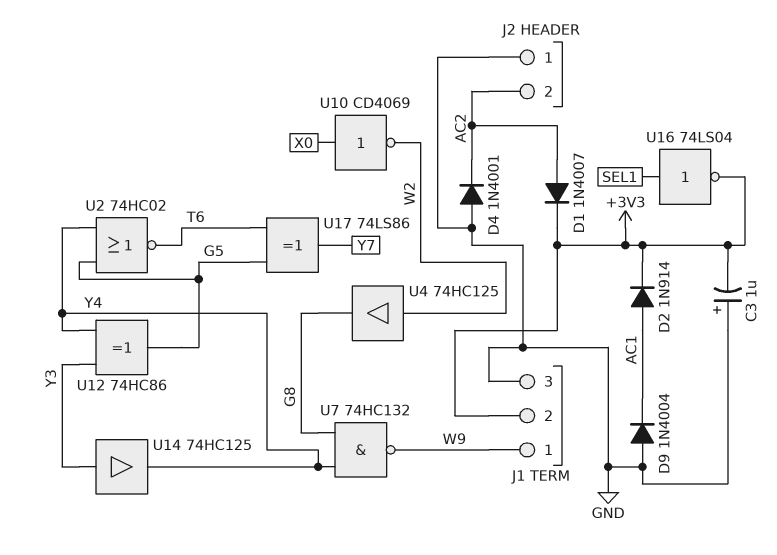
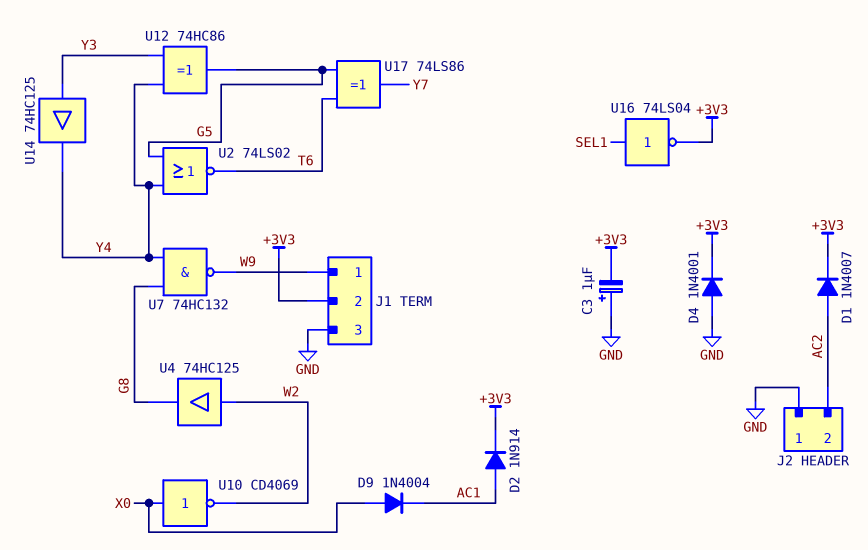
D4: diode 1N4001 (A GND, K AC2) -> diode 1N4001 (A GND, K +3V3)
D9: diode 1N4004 (A GND, K AC1) -> diode 1N4004 (A X0, K AC1)
U2: NOR 74HC02 (in G5, in Y4, out T6) -> NOR 74LS02 (in G5, in Y4, out T6)

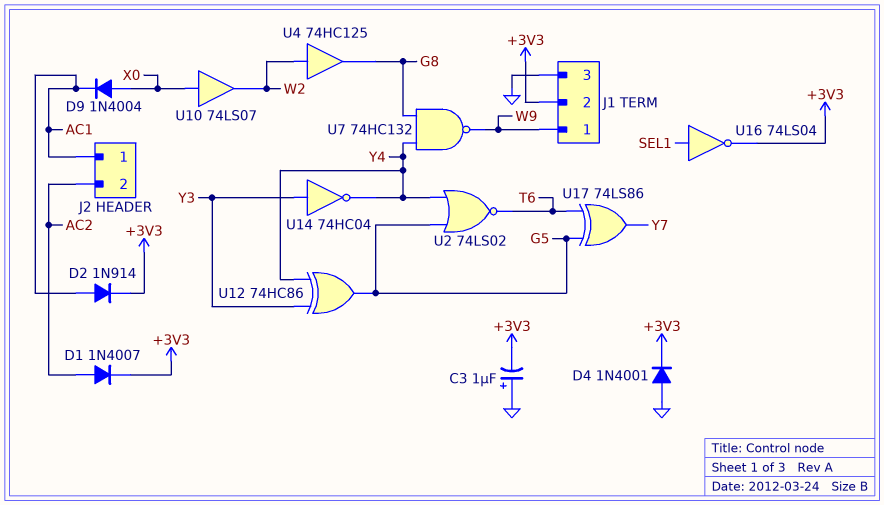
J2 pin 1: GND -> AC1
U10: NOT CD4069 (in X0, out W2) -> buffer 74LS07 (in X0, out W2)
U14: buffer 74HC125 (in Y3, out Y4) -> NOT 74HC04 (in Y3, out Y4)

